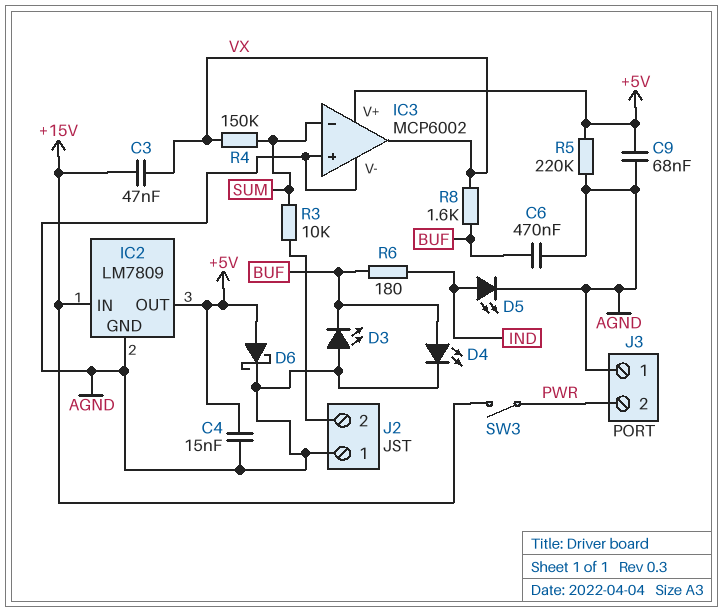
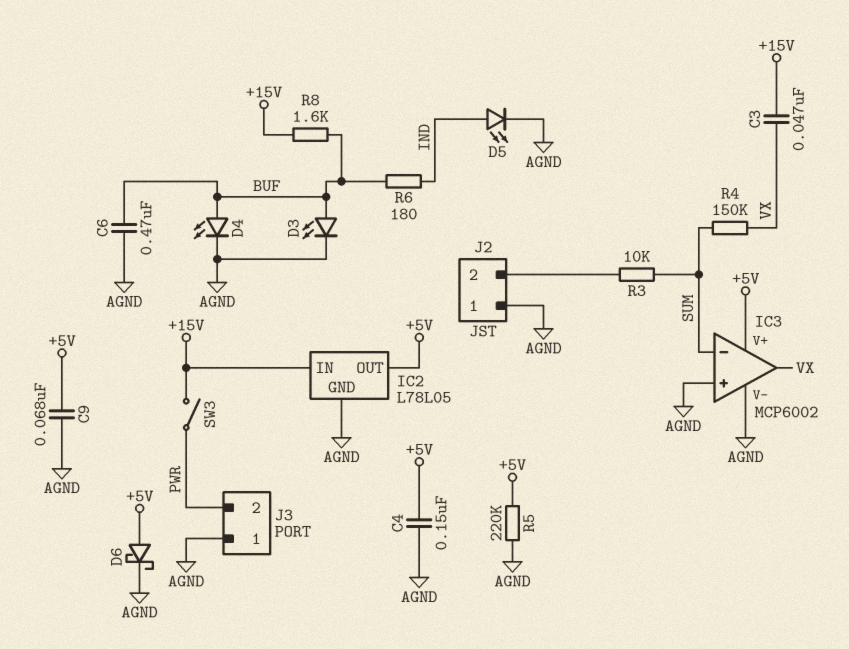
C4: 15nF (+5V, AGND) -> 150nF (+5V, AGND)
D3: LED (A AGND, K BUF) -> LED (A BUF, K AGND)
IC2: LM7809 -> L78L05
R8: 1.6k (BUF, VX) -> 1.6k (+15V, BUF)

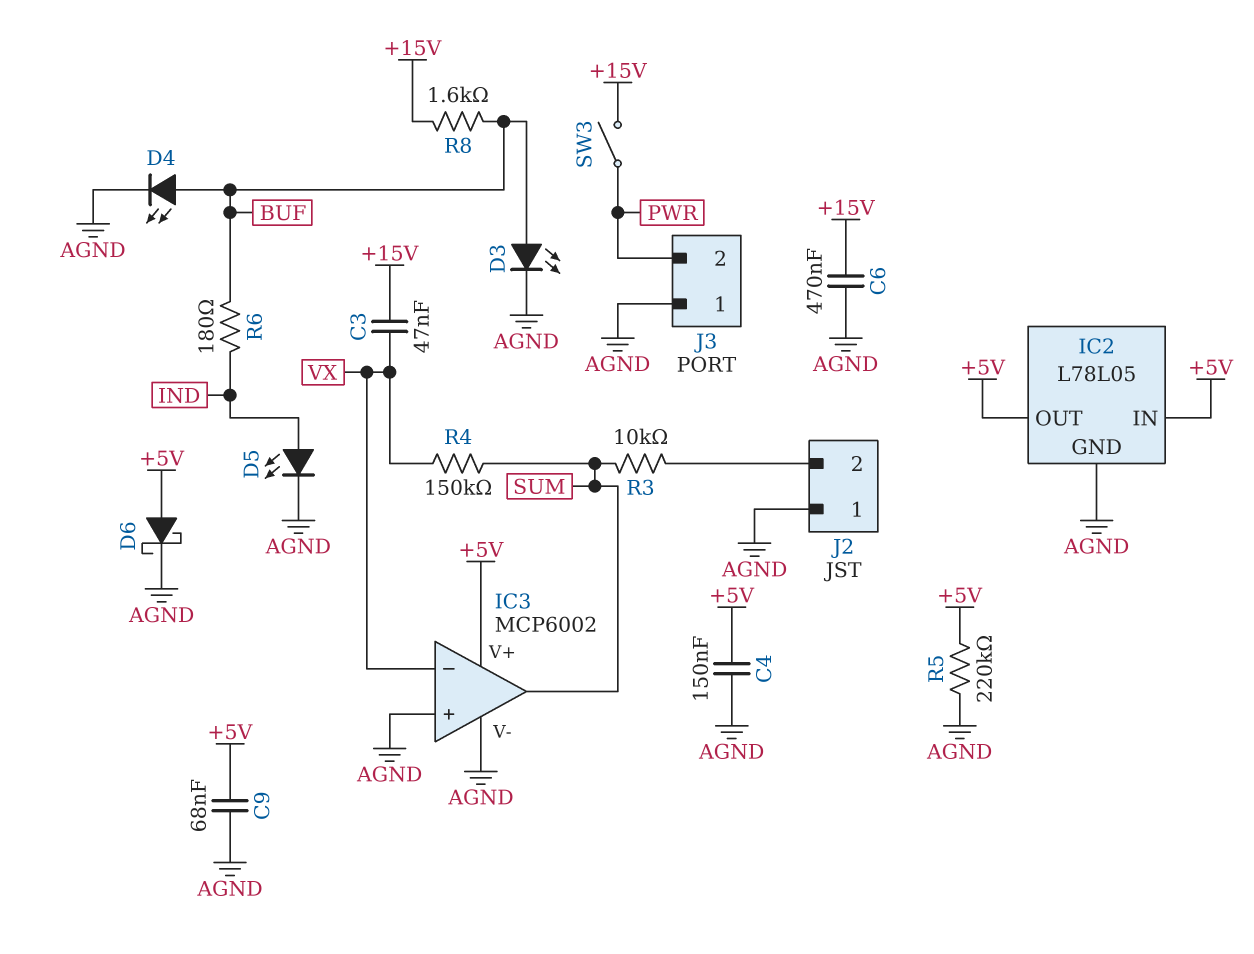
C6: 470nF (AGND, BUF) -> 470nF (+15V, AGND)
IC2 pin IN: +15V -> +5V
IC3 pin in-: SUM -> VX
IC3 pin out: VX -> SUM

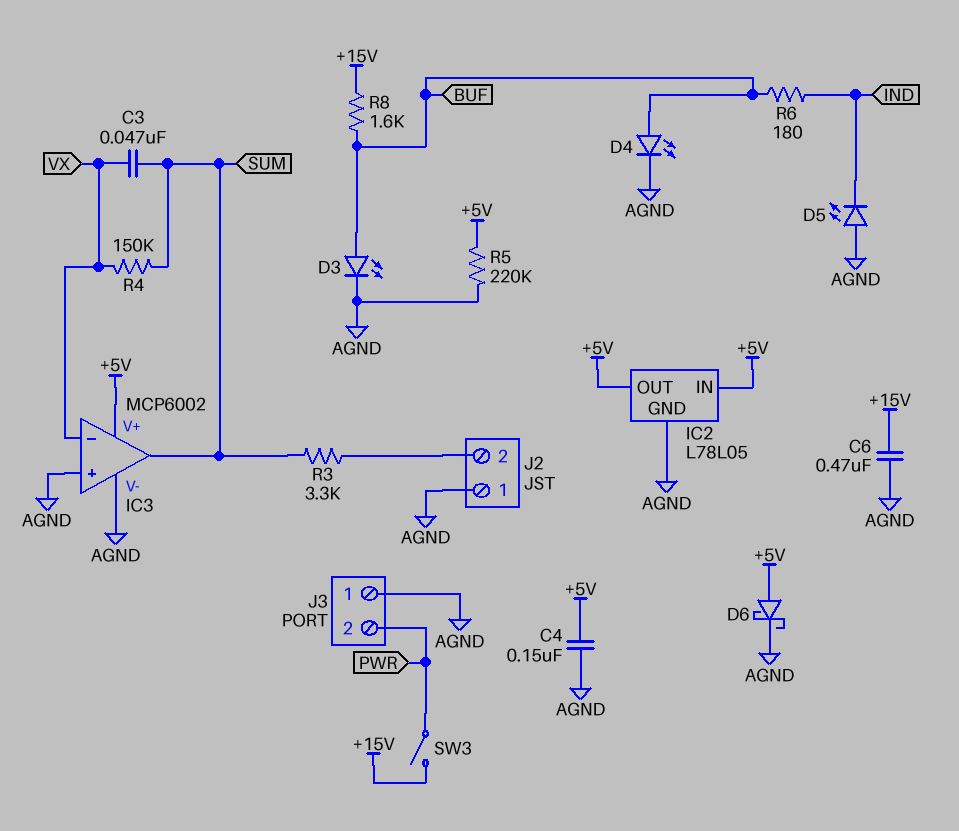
C3: 47nF (+15V, VX) -> 47nF (SUM, VX)
C9: 68nF (+5V, AGND) -> none
D5: LED (A IND, K AGND) -> LED (A AGND, K IND)
R3: 10k (J2/2, SUM) -> 3.3k (J2/2, SUM)

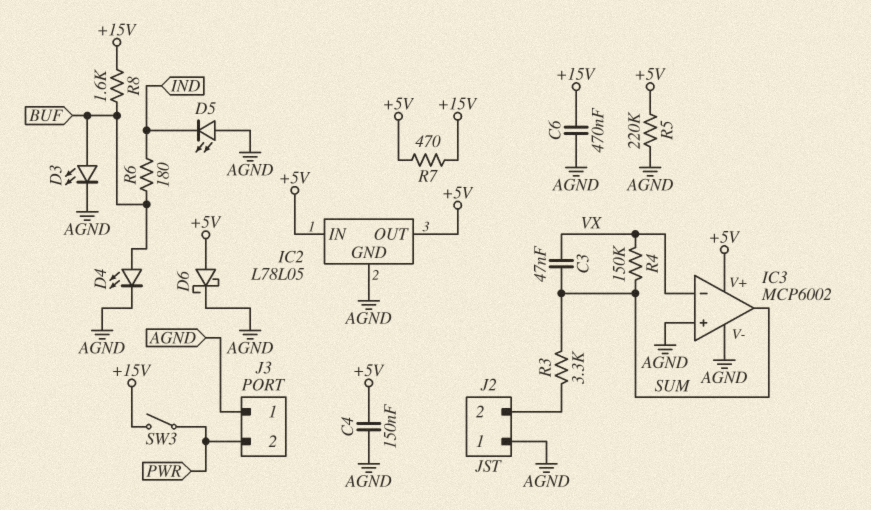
R7: none -> 470 (+5V, +15V)

